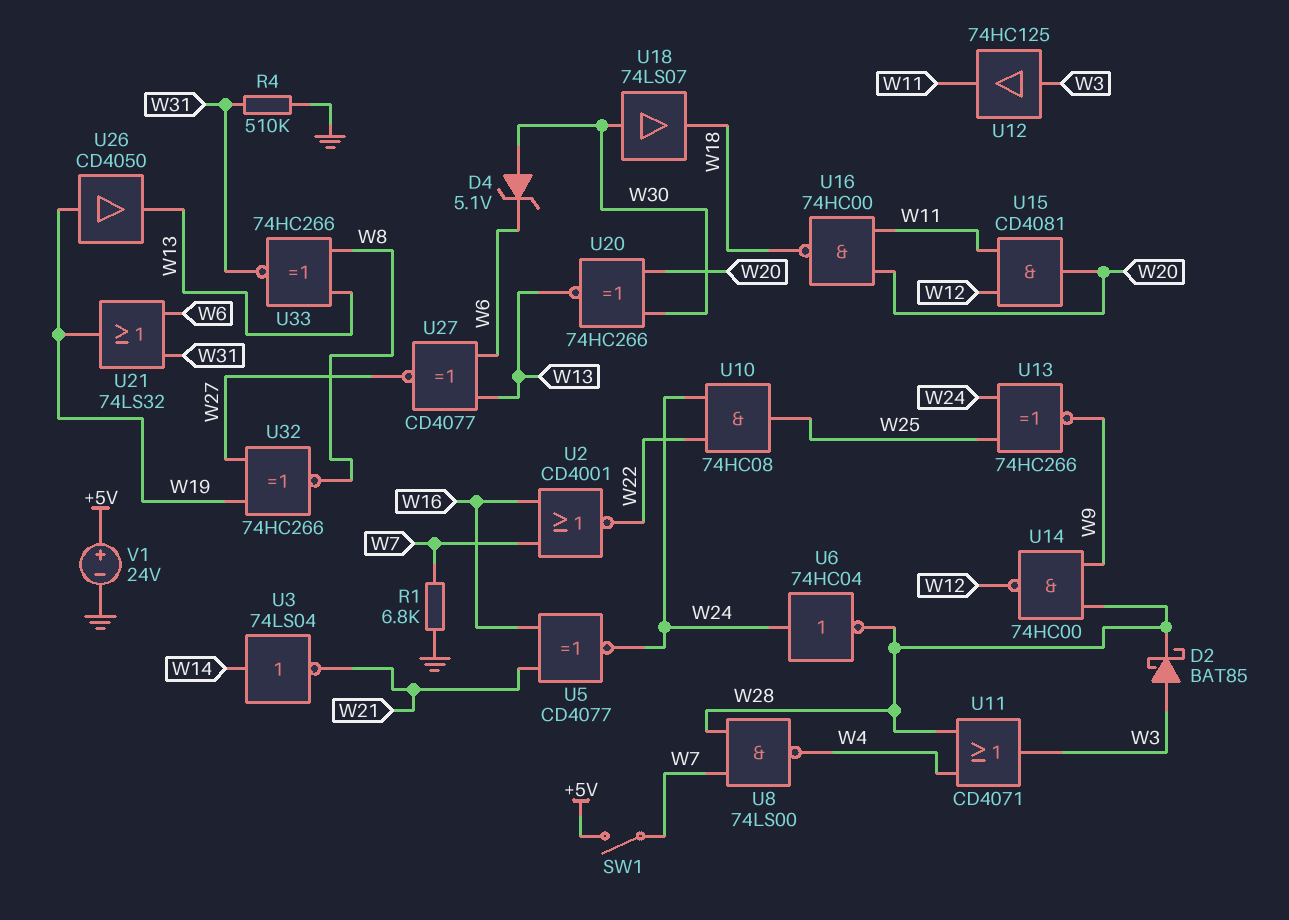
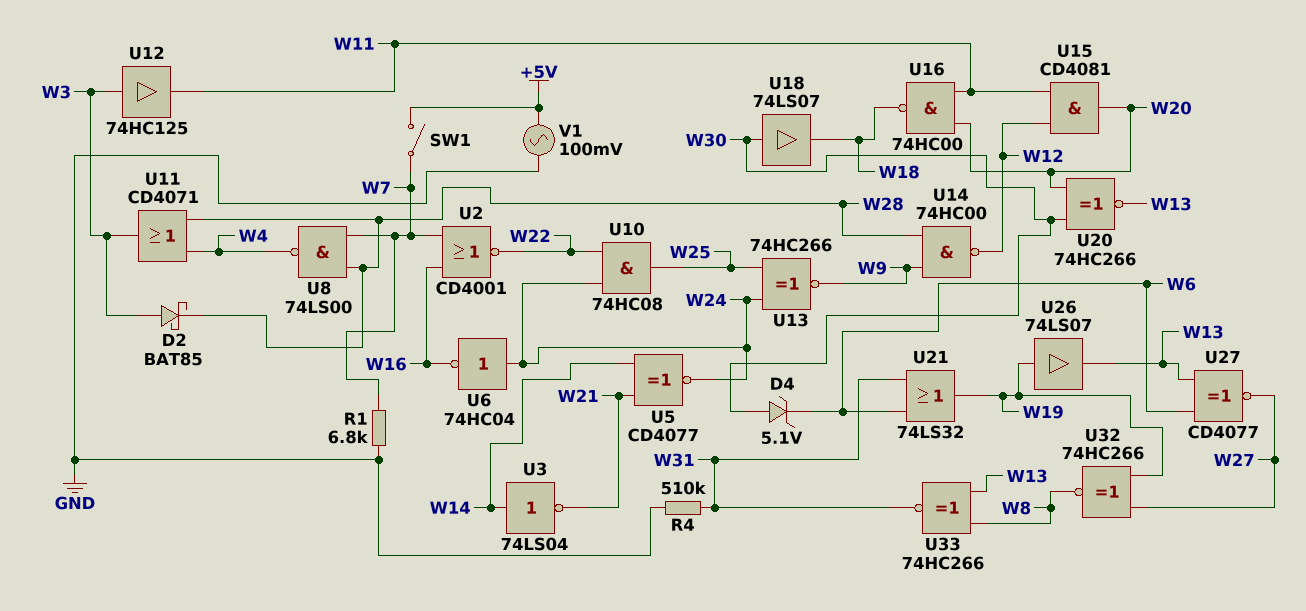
U5: XNOR CD4077 (in W16, in W21, out W24) -> XNOR CD4077 (in W14, in W21, out W24)
U6: NOT 74HC04 (in W24, out W28) -> NOT 74HC04 (in W24, out W16)
U26: buffer CD4050 (in W19, out W13) -> buffer 74LS07 (in W19, out W13)
V1: 24V (plus +5V, minus GND) -> AC 100mV (+5V, GND)

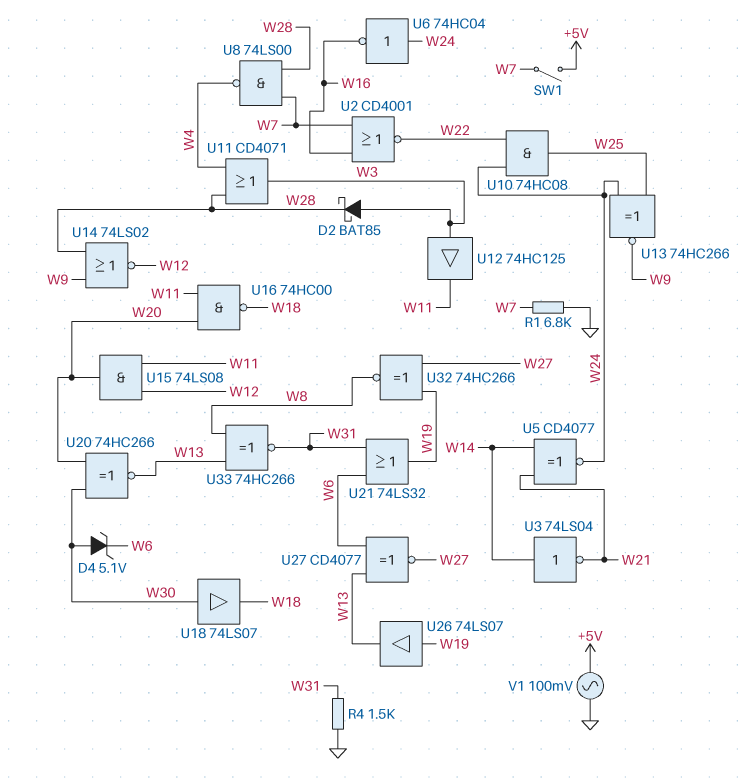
R4: 510k (GND, W31) -> 1.5k (GND, W31)
U14: NAND 74HC00 (in W9, in W28, out W12) -> NOR 74LS02 (in W9, in W28, out W12)
U15: AND CD4081 (in W11, in W12, out W20) -> AND 74LS08 (in W11, in W12, out W20)

